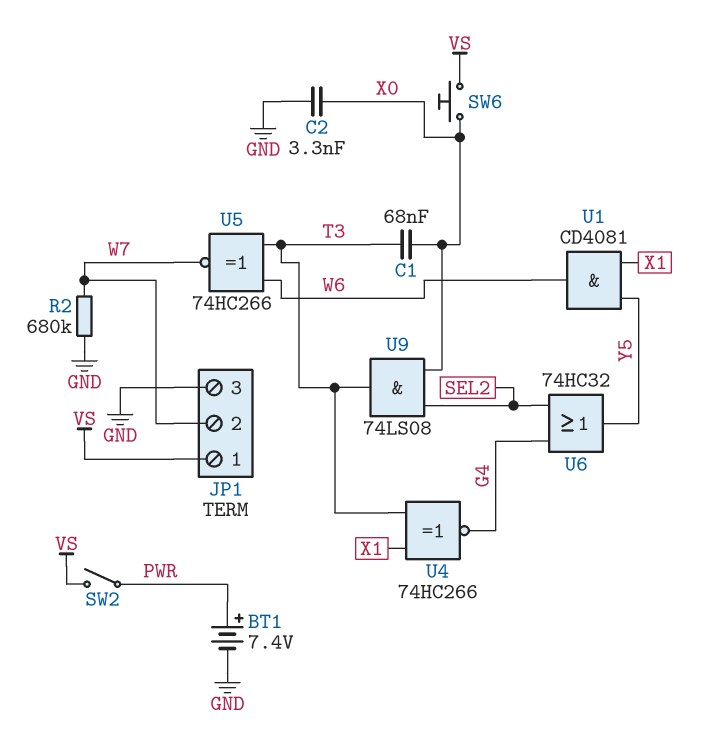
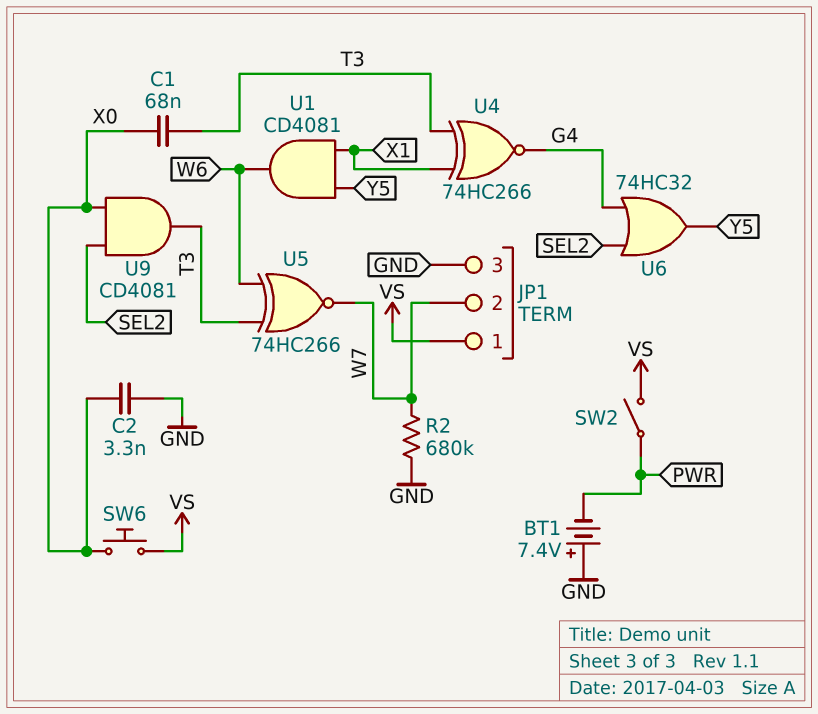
BT1: 7.4V (plus PWR, minus GND) -> 7.4V (plus GND, minus PWR)
U9: AND 74LS08 (in SEL2, in X0, out T3) -> AND CD4081 (in SEL2, in X0, out T3)

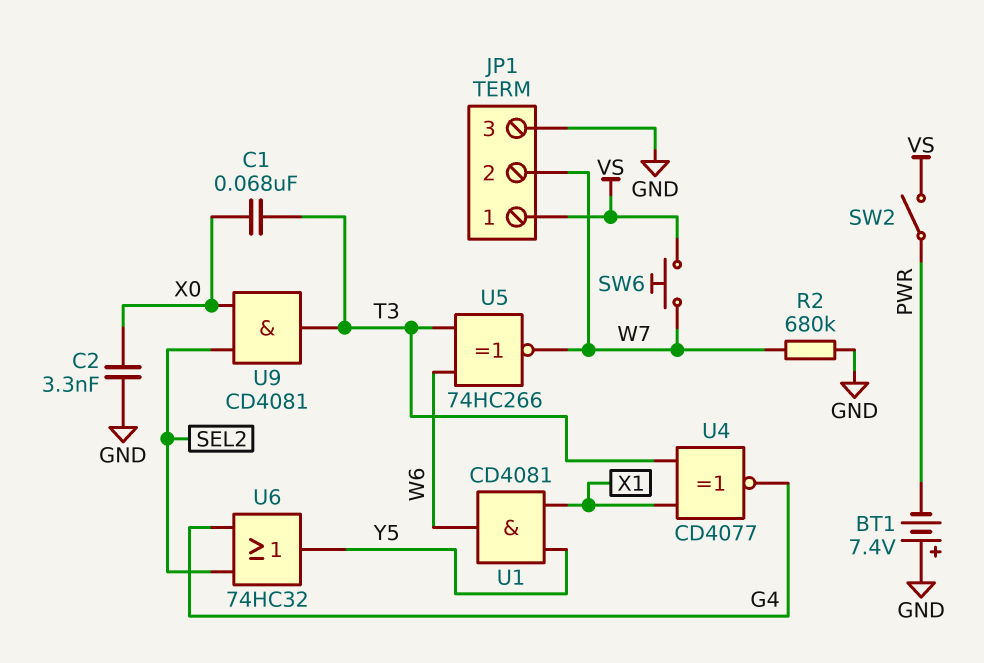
SW6: button (VS, X0) -> button (VS, W7)
U4: XNOR 74HC266 (in T3, in X1, out G4) -> XNOR CD4077 (in T3, in X1, out G4)

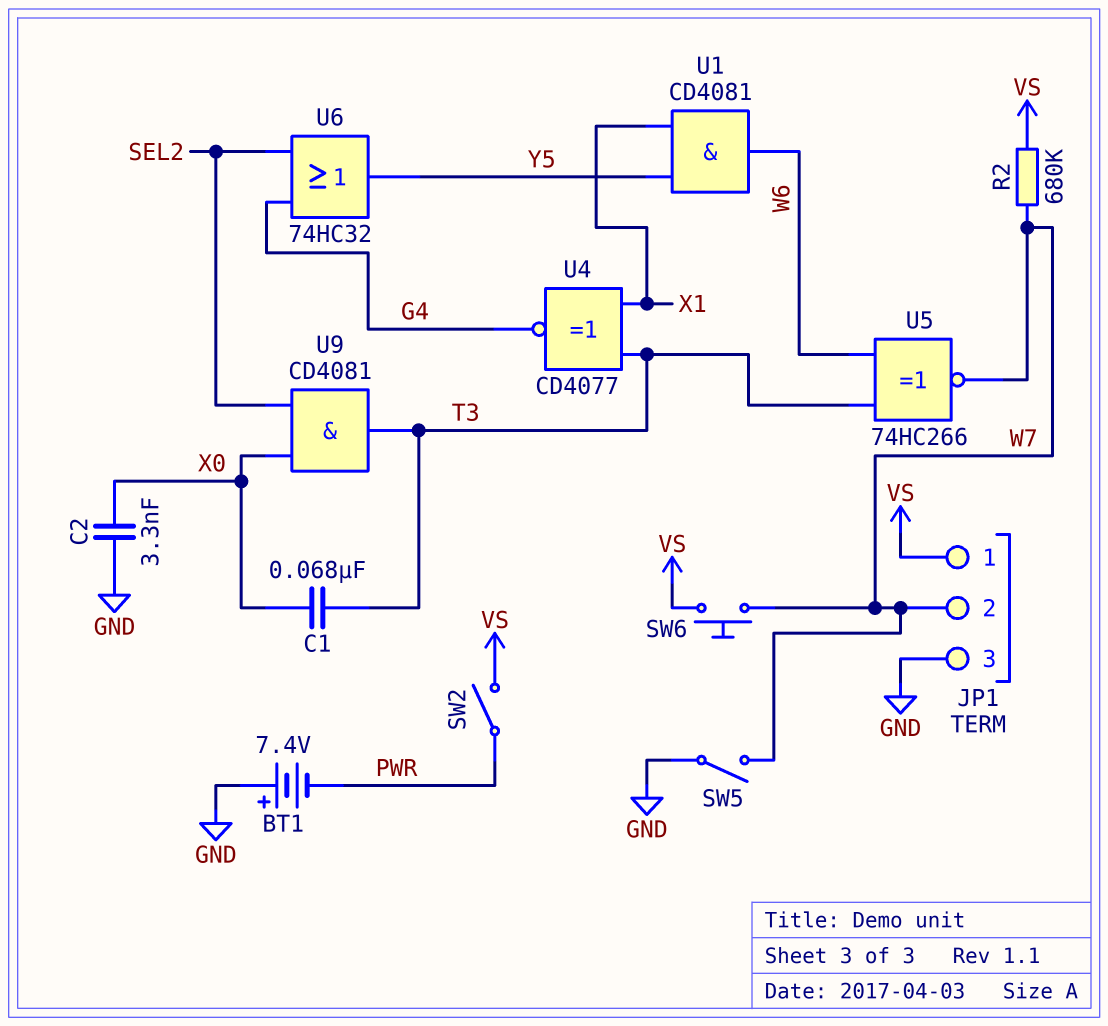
R2: 680k (GND, W7) -> 680k (VS, W7)
SW5: none -> switch (GND, W7)

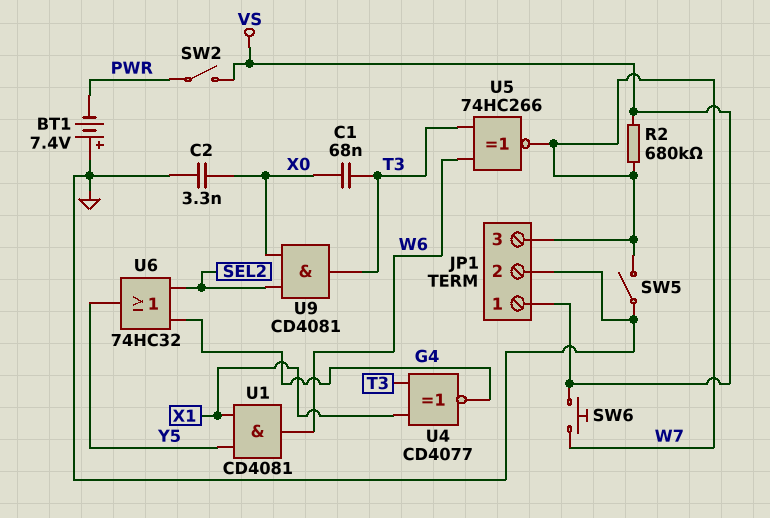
JP1 pin 2: W7 -> GND
JP1 pin 3: GND -> W7

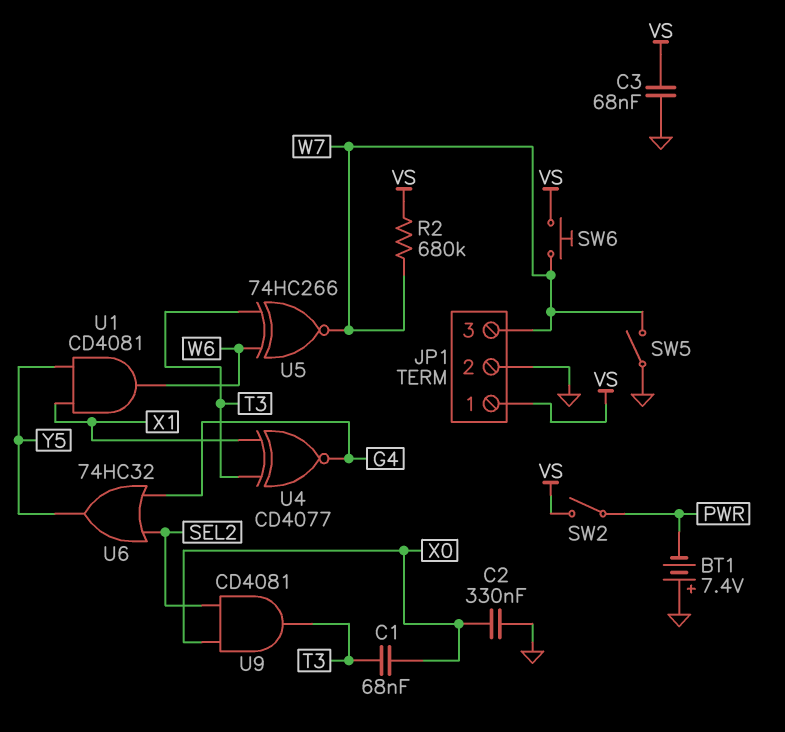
C2: 3.3nF (GND, X0) -> 330nF (GND, X0)
C3: none -> 68nF (GND, VS)

